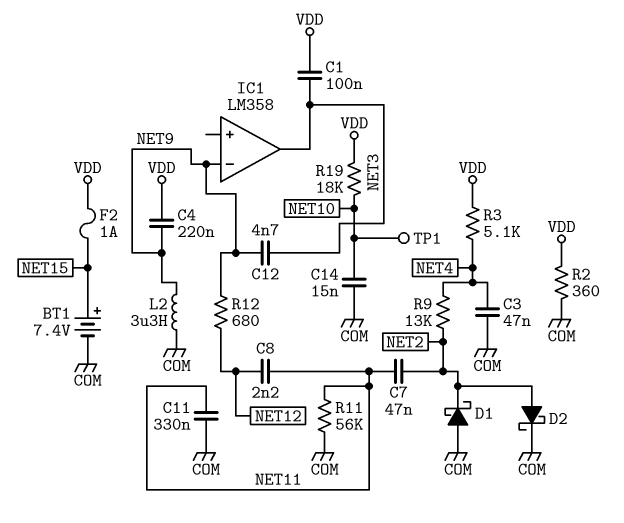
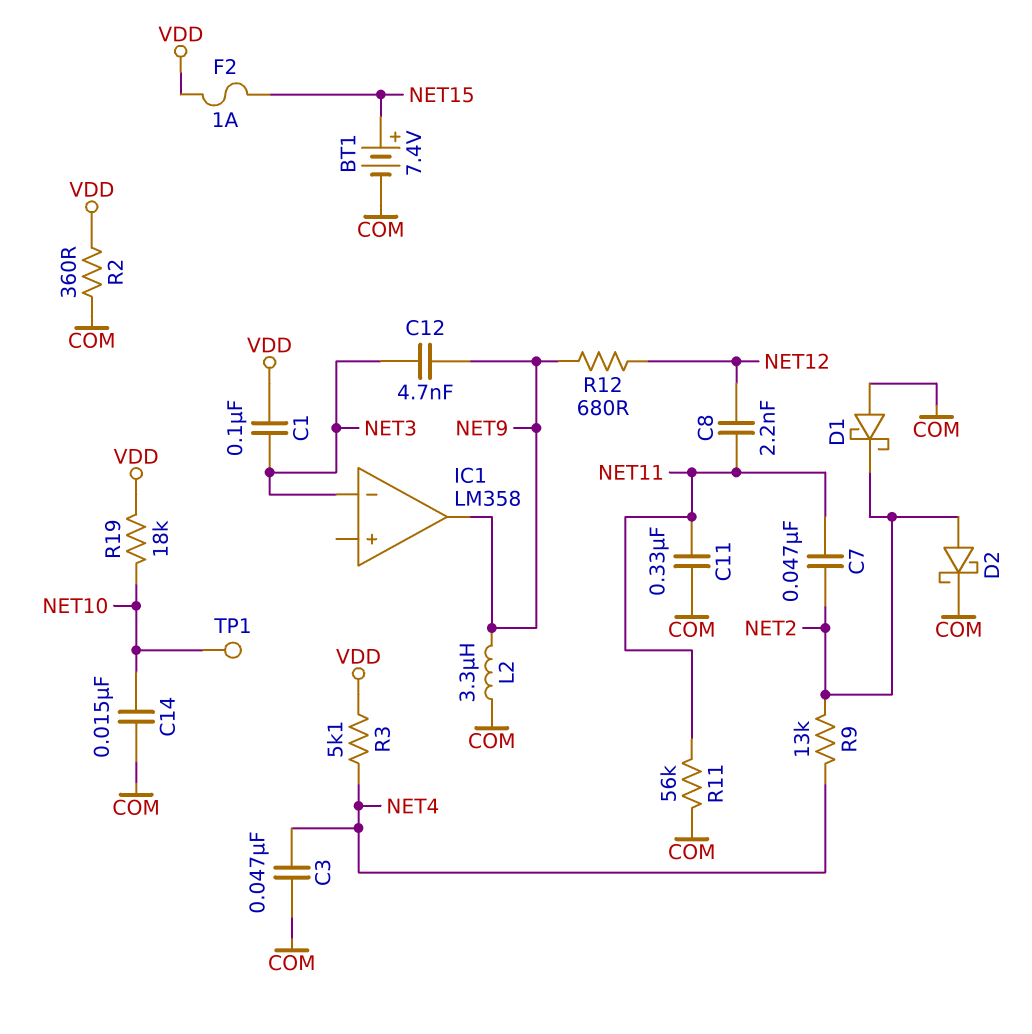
C4: 220nF (NET9, VDD) -> none
IC1 pin in-: NET9 -> NET3
IC1 pin out: NET3 -> NET9

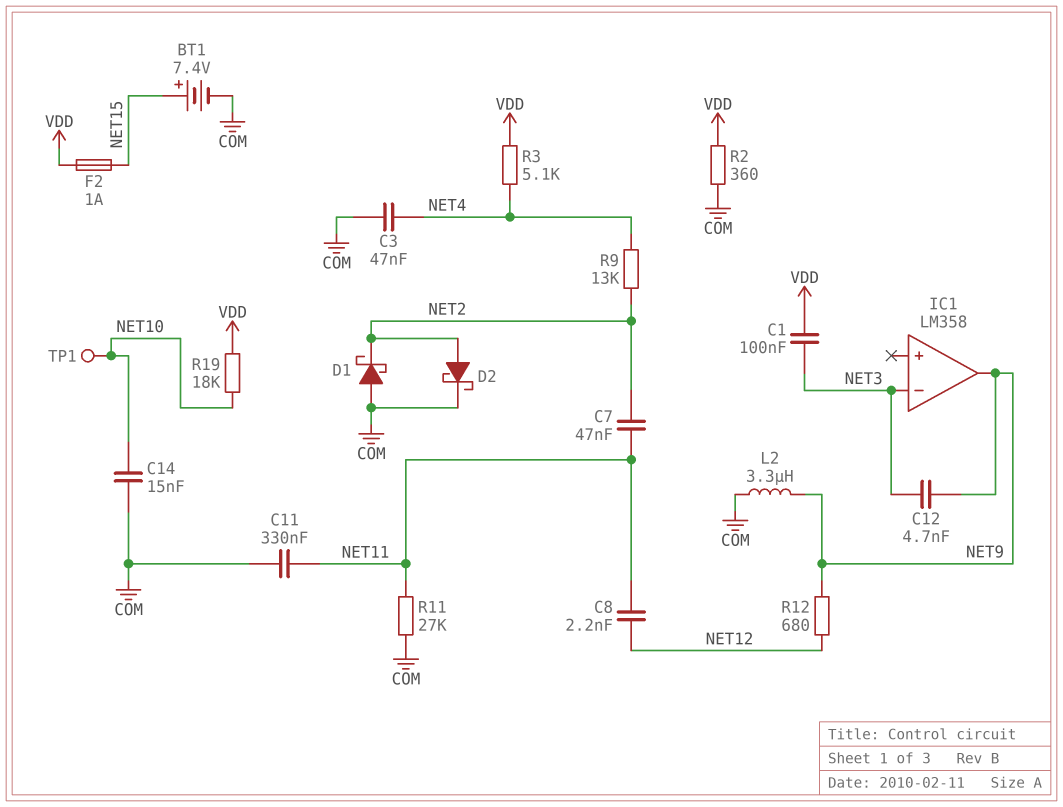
R11: 56k (COM, NET11) -> 27k (COM, NET11)

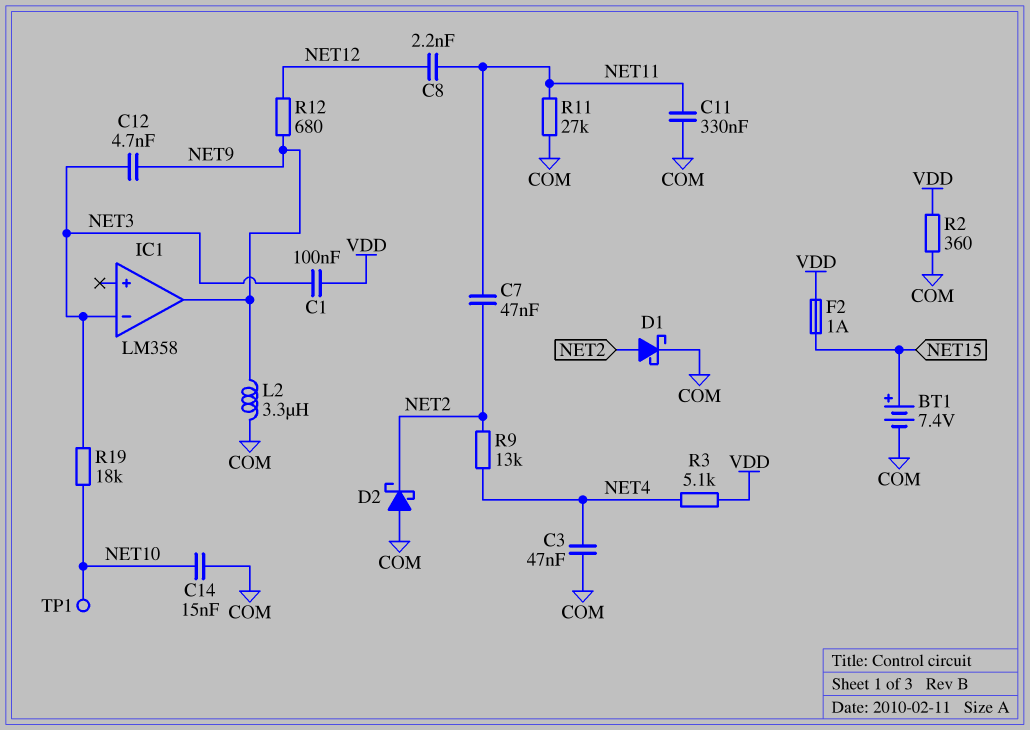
D1: schottky (A COM, K NET2) -> schottky (A NET2, K COM)
D2: schottky (A NET2, K COM) -> schottky (A COM, K NET2)
R19: 18k (NET10, VDD) -> 18k (NET3, NET10)

